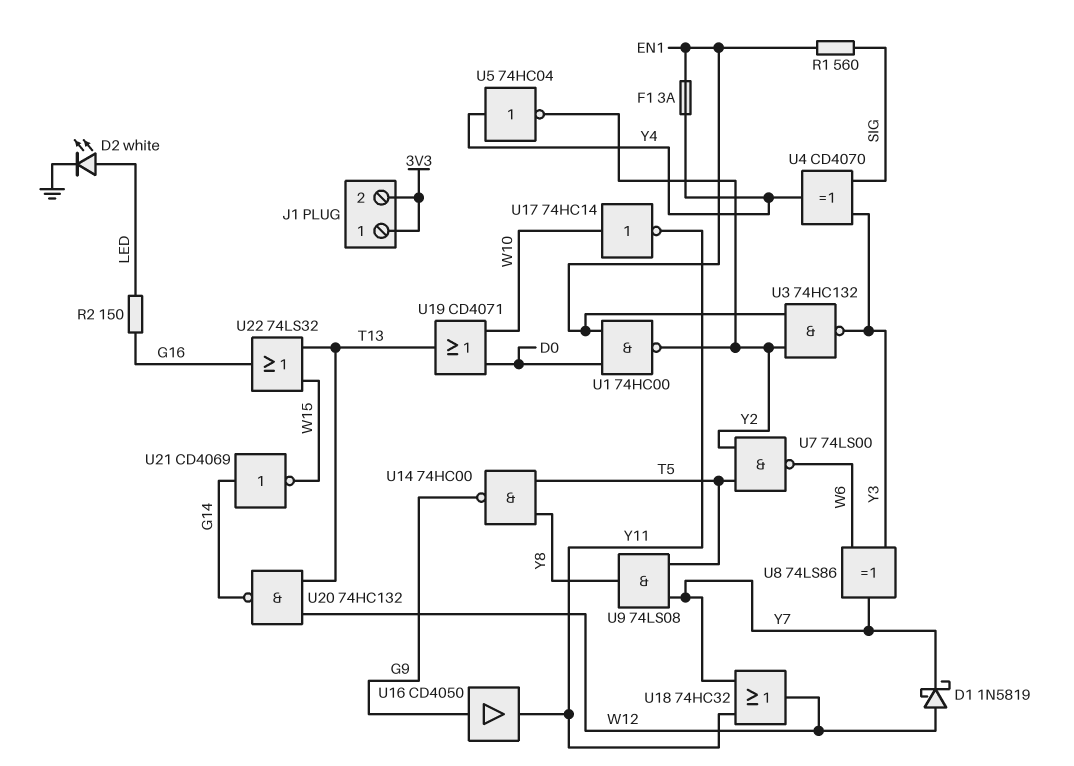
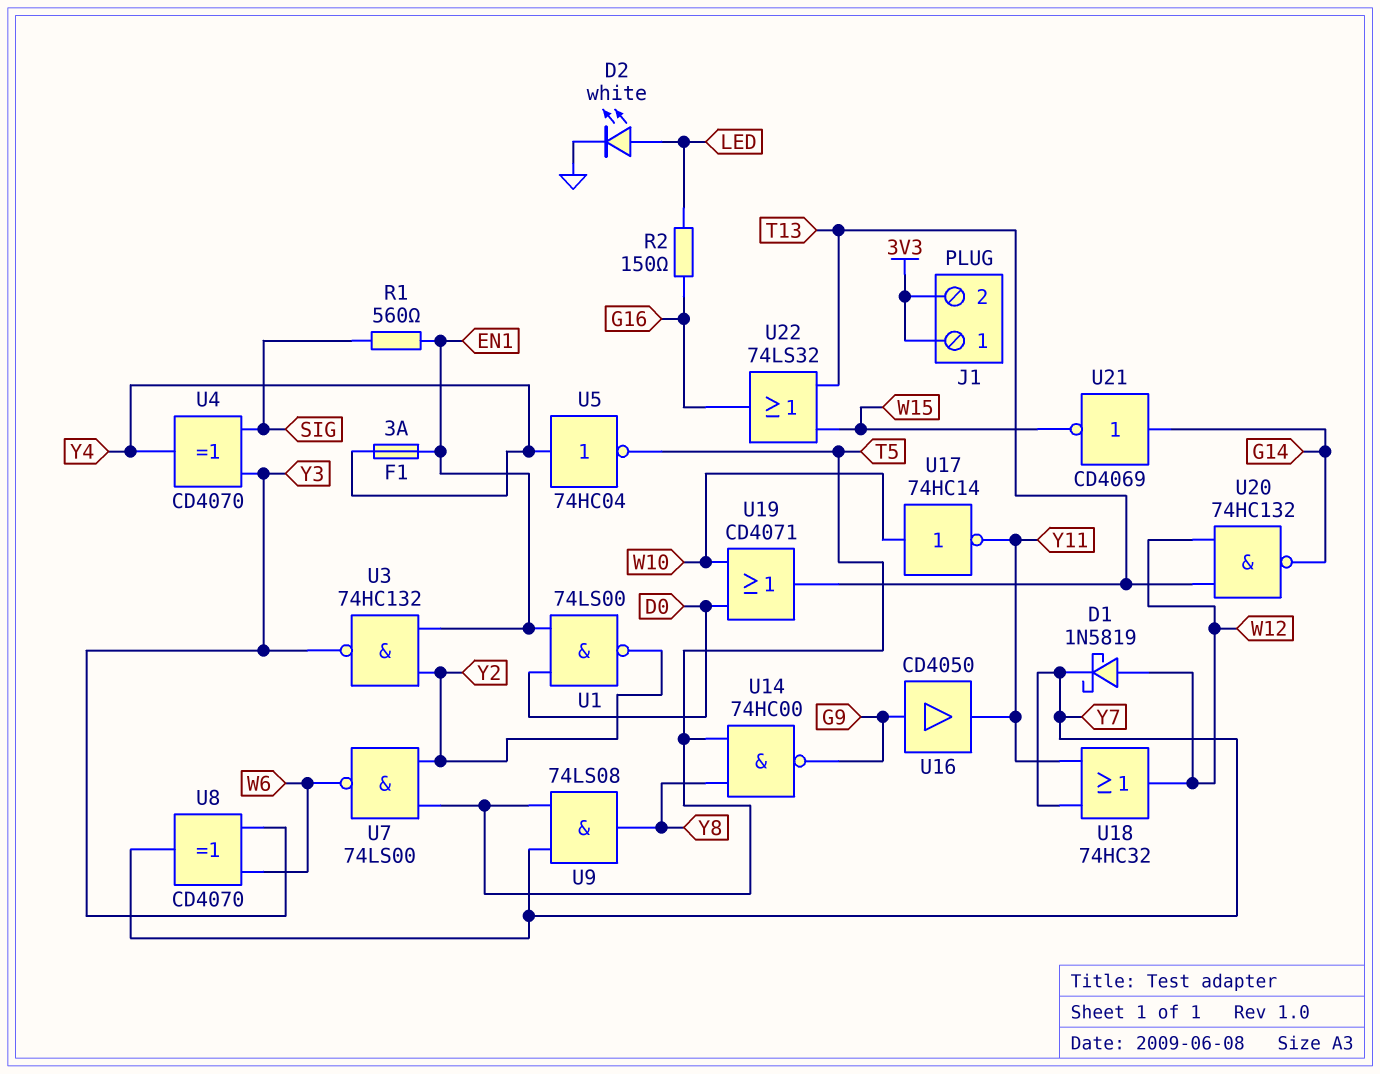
U1: NAND 74HC00 (in D0, in EN1, out Y2) -> NAND 74LS00 (in D0, in EN1, out Y2)
U5: NOT 74HC04 (in Y4, out Y2) -> NOT 74HC04 (in Y4, out T5)
U8: XOR 74LS86 (in W6, in Y3, out Y7) -> XOR CD4070 (in W6, in Y3, out Y7)

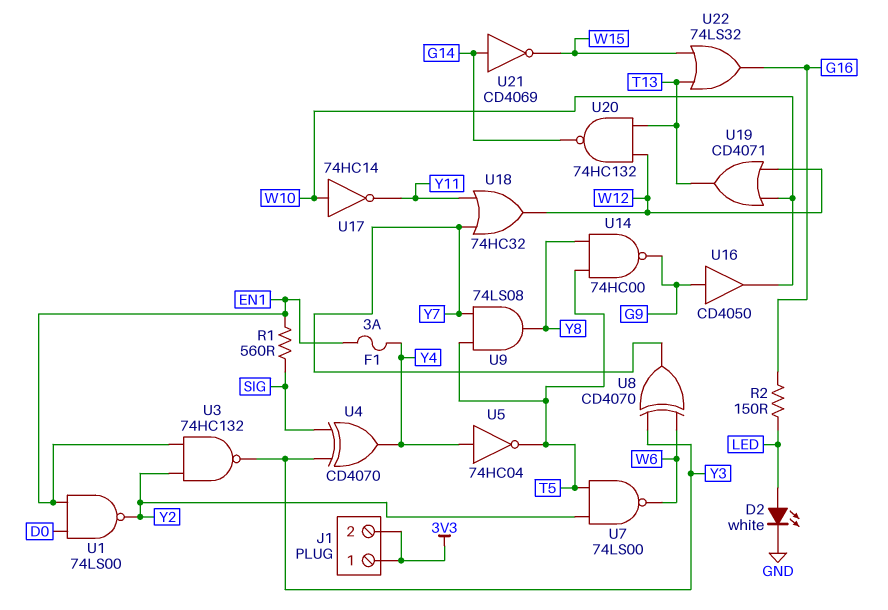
D1: schottky 1N5819 (A W12, K Y7) -> none
U16: buffer CD4050 (in G9, out Y11) -> buffer CD4050 (in G9, out W10)
U19: OR CD4071 (in D0, in W10, out T13) -> OR CD4071 (in W10, in W12, out T13)

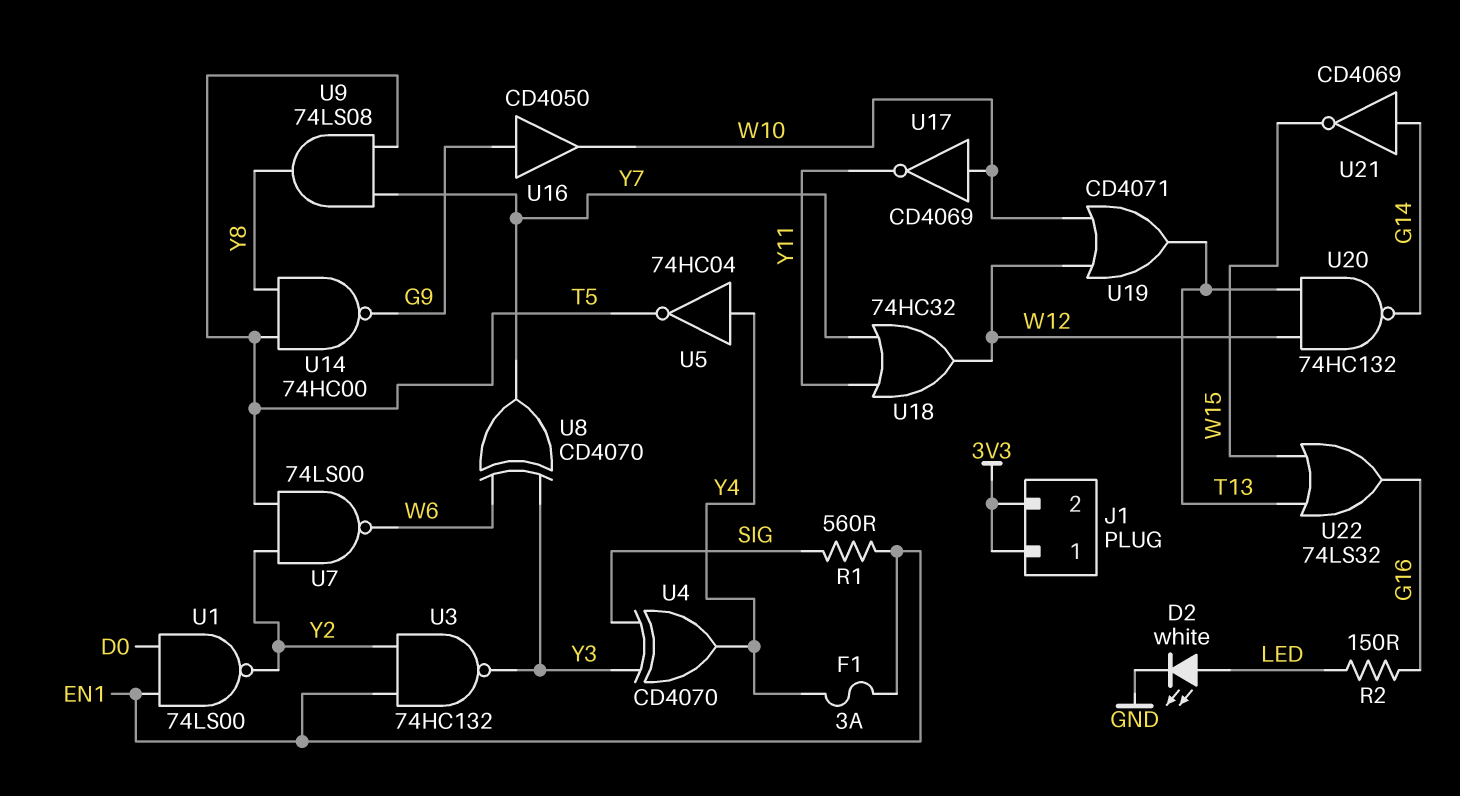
U17: NOT 74HC14 (in W10, out Y11) -> NOT CD4069 (in W10, out Y11)

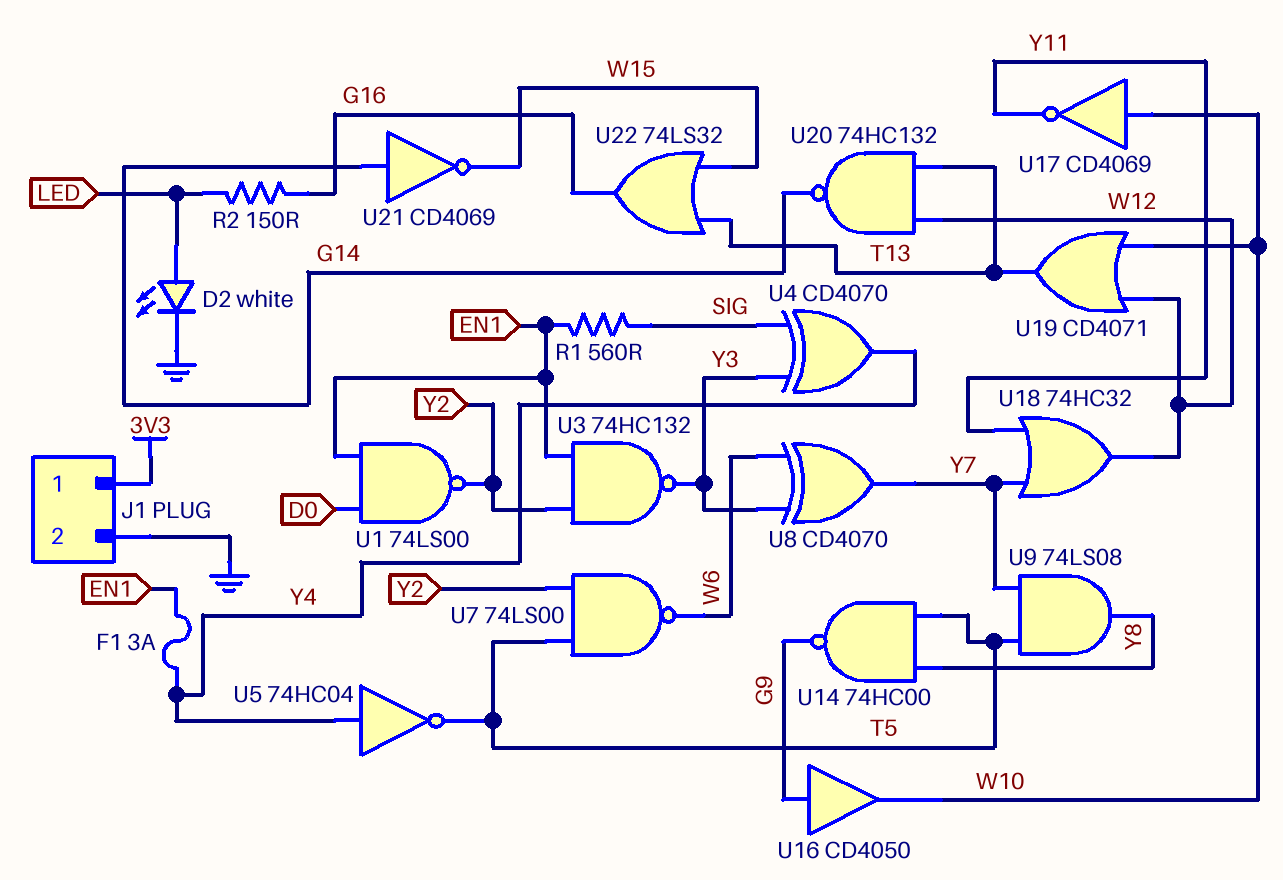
J1 pin 2: 3V3 -> GND

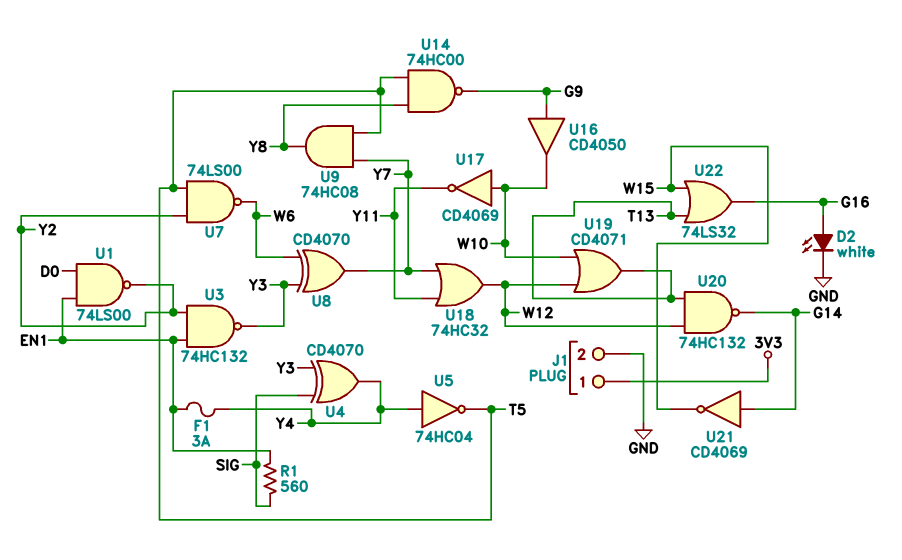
D2: LED white (A LED, K GND) -> LED white (A G16, K GND)
R2: 150 (G16, LED) -> none
U9: AND 74LS08 (in T5, in Y7, out Y8) -> AND 74HC08 (in T5, in Y7, out Y8)

